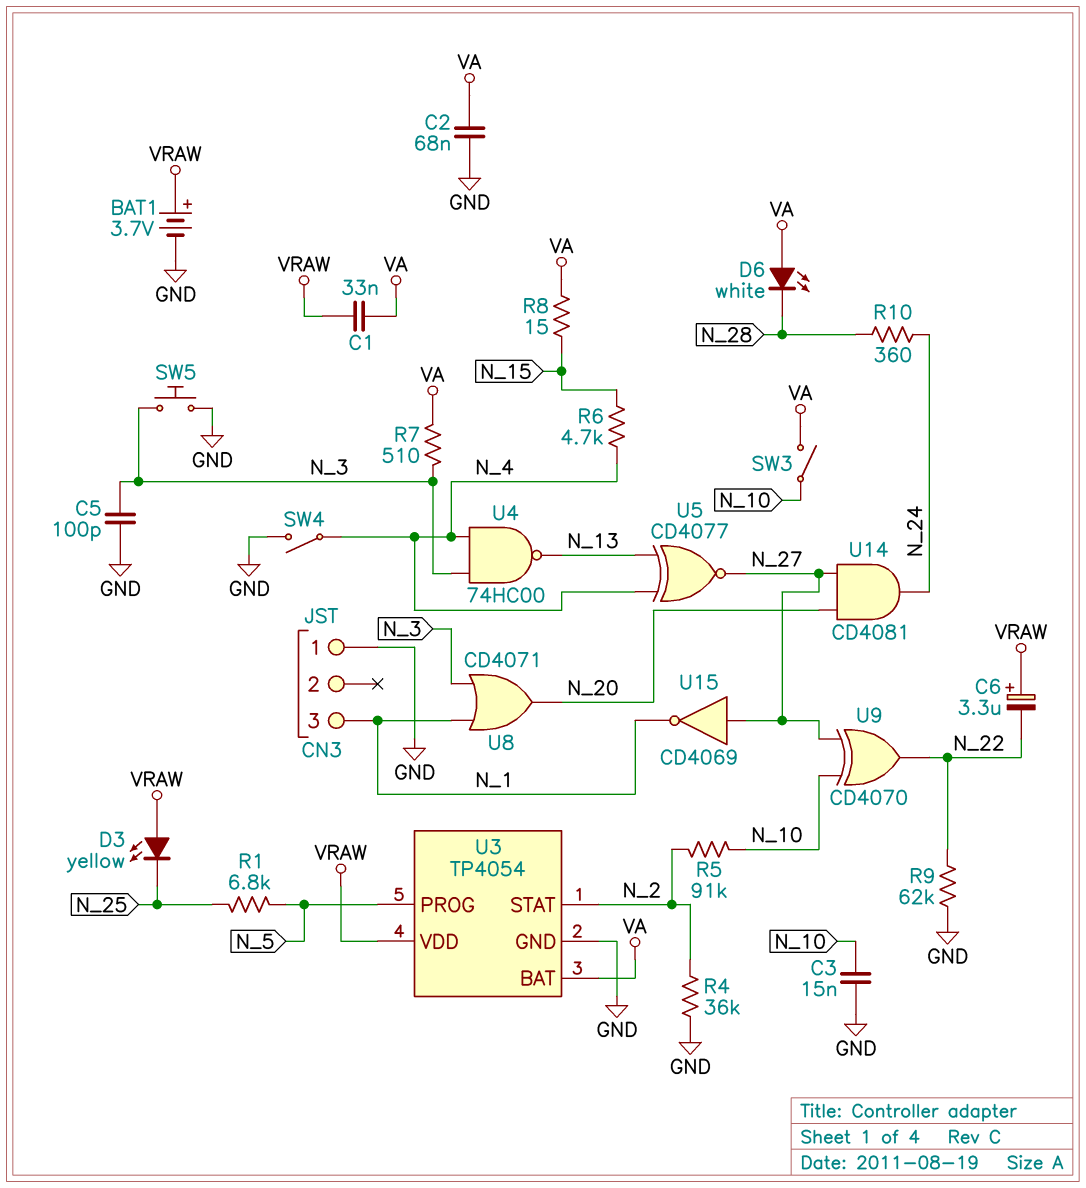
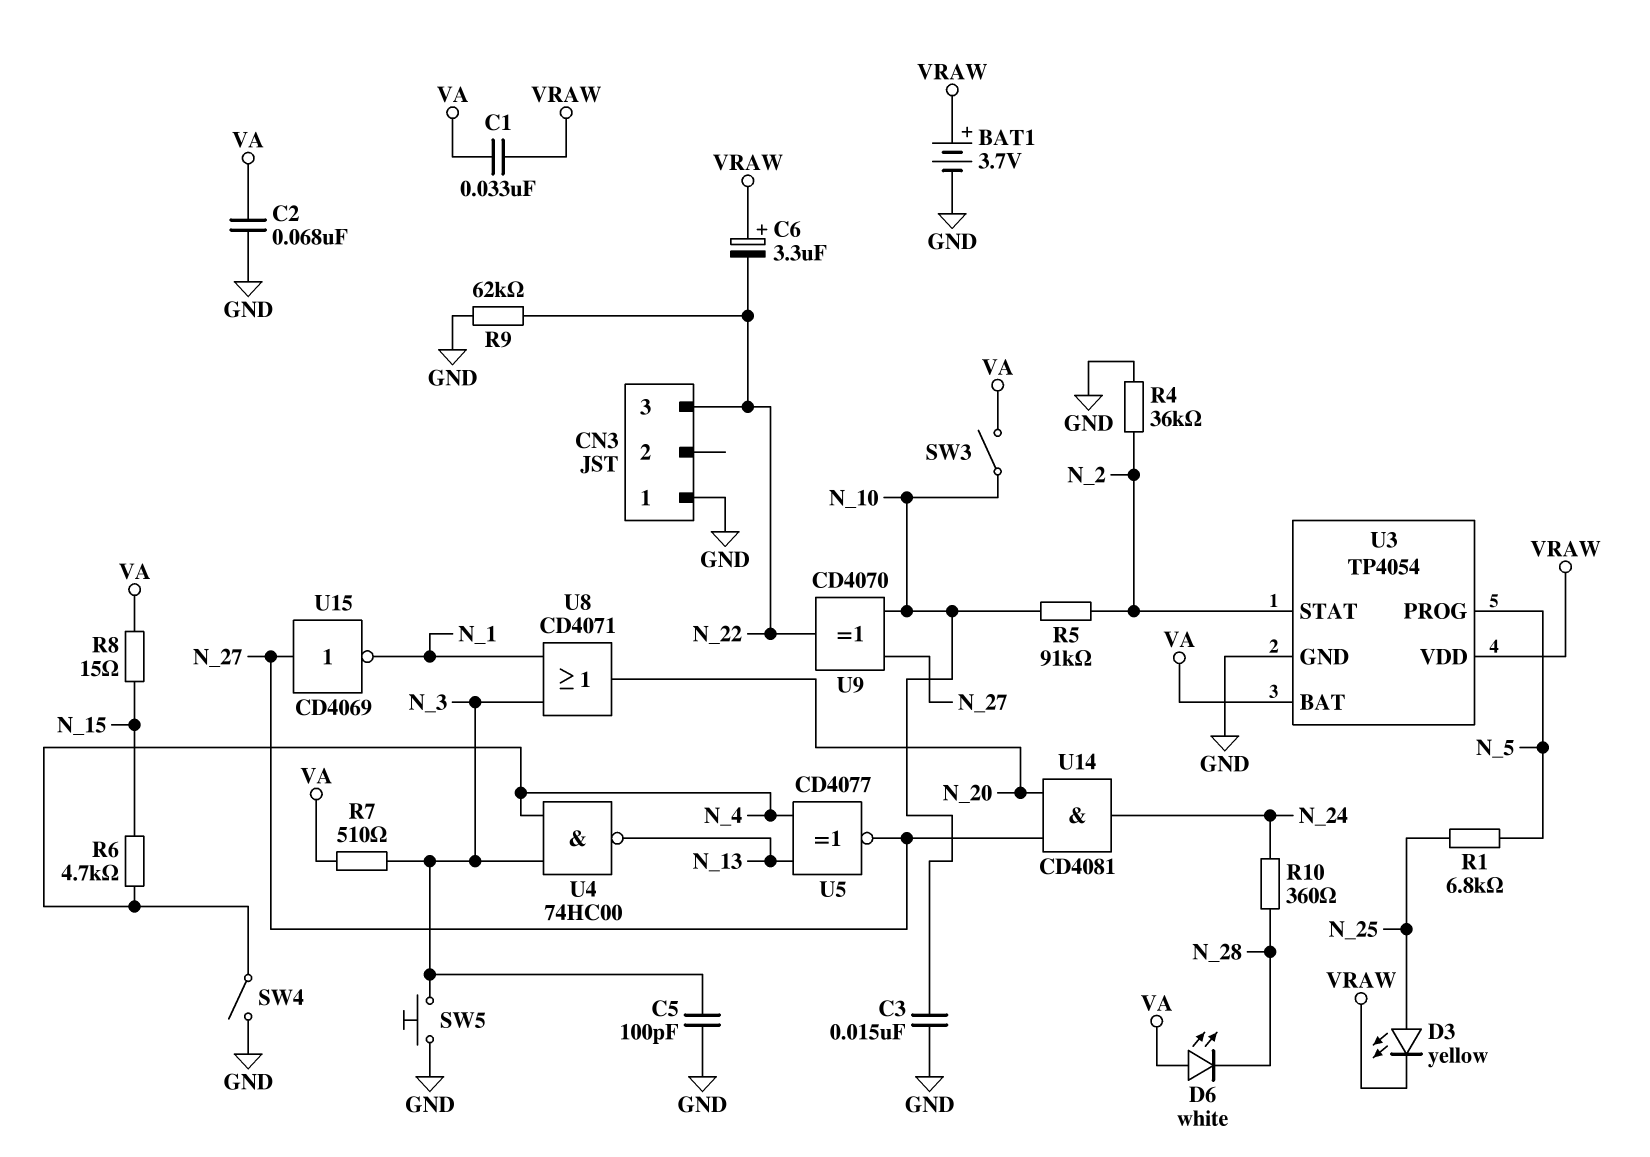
CN3 pin 3: N_1 -> N_22
D3: LED yellow (A VRAW, K N_25) -> LED yellow (A N_25, K VRAW)

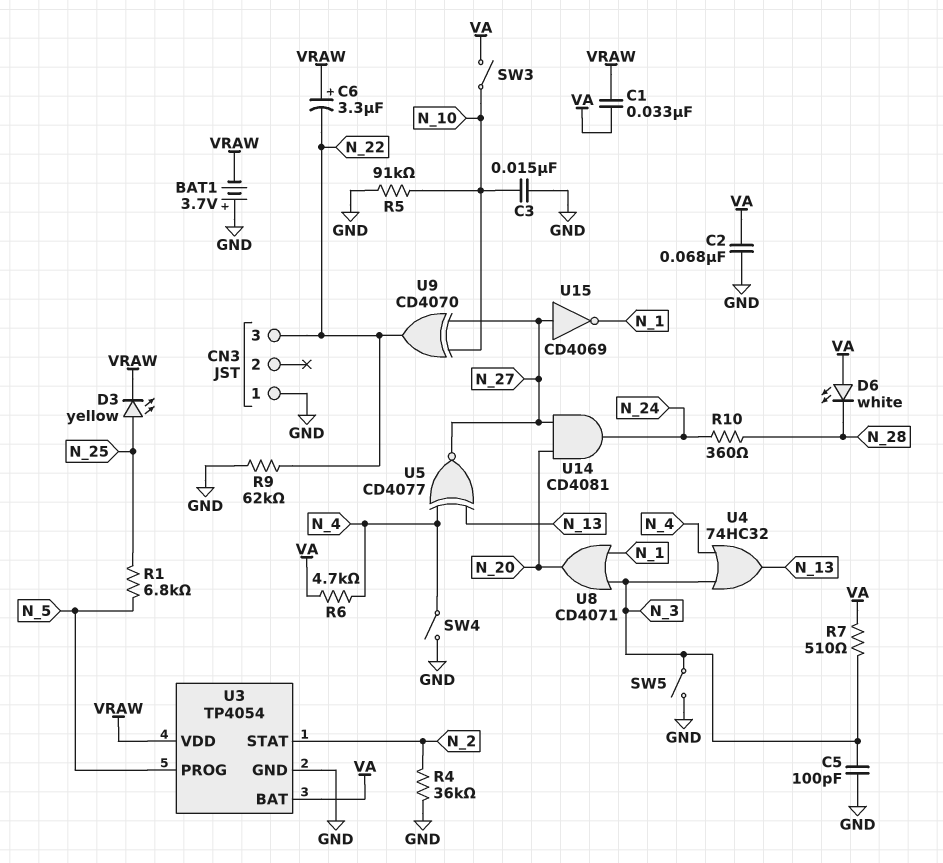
BAT1: 3.7V (plus VRAW, minus GND) -> 3.7V (plus GND, minus VRAW)
R5: 91k (N_2, N_10) -> 91k (GND, N_10)
R6: 4.7k (N_4, N_15) -> 4.7k (N_4, VA)
R8: 15 (N_15, VA) -> none
SW5: button (GND, N_3) -> switch (GND, N_3)
U4: NAND 74HC00 (in N_3, in N_4, out N_13) -> OR 74HC32 (in N_3, in N_4, out N_13)

